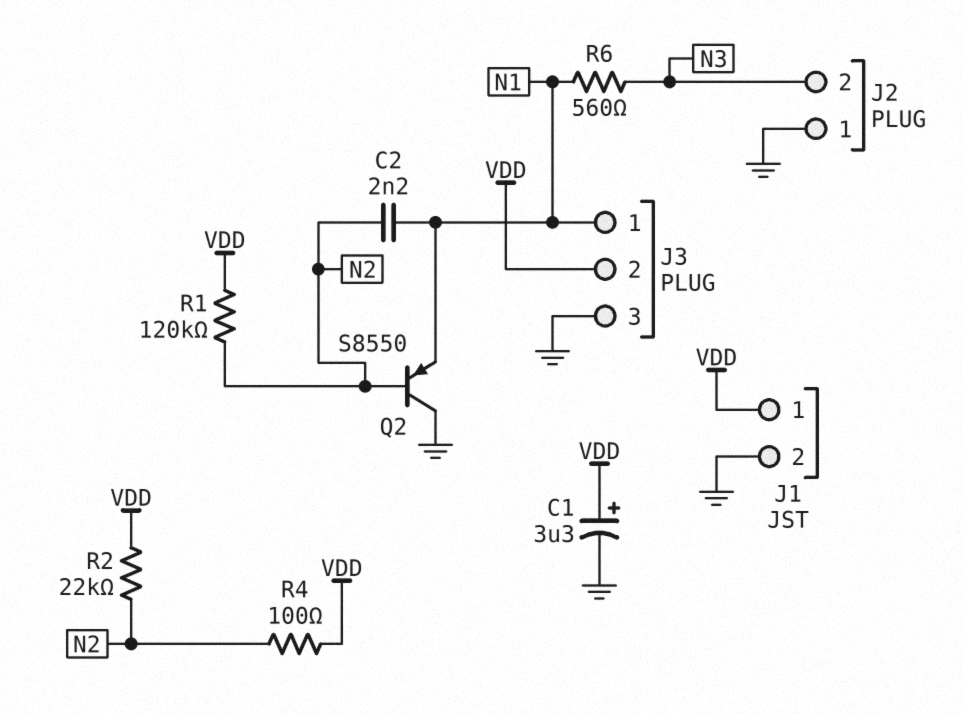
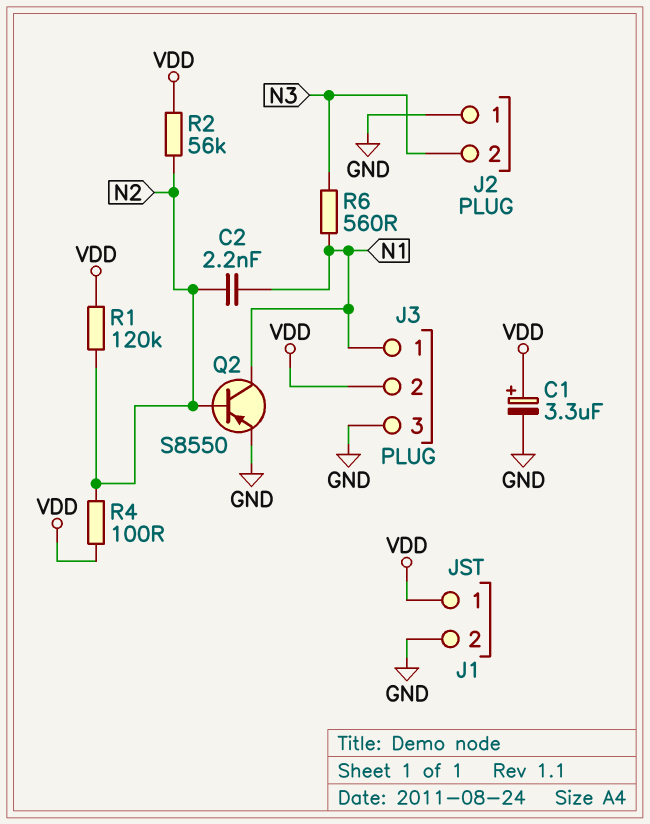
Q2: PNP S8550 (B N2, C GND, E N1) -> PNP S8550 (B N2, C N1, E GND)
R2: 22k (N2, VDD) -> 56k (N2, VDD)

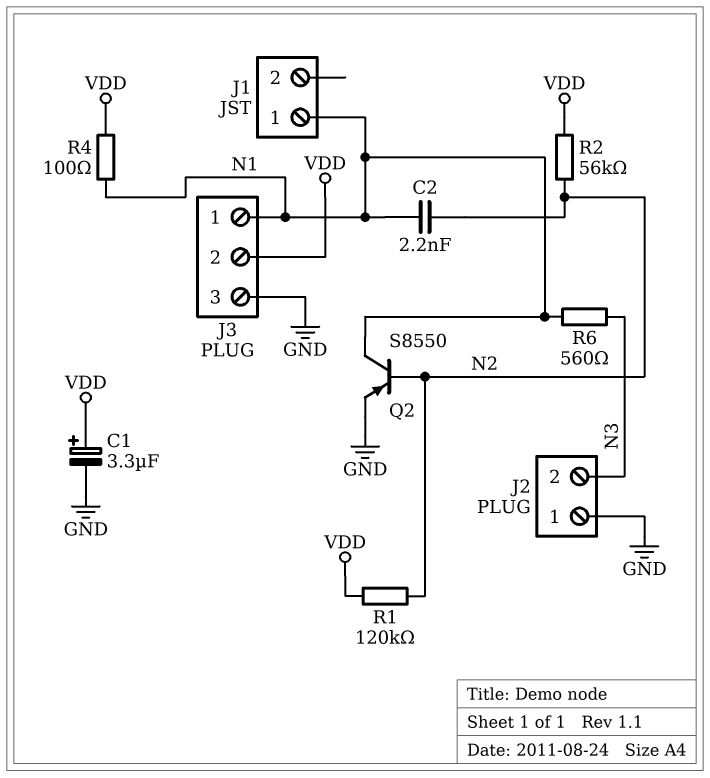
J1 pin 1: VDD -> N1
J1 pin 2: GND -> none
R4: 100 (N2, VDD) -> 100 (N1, VDD)

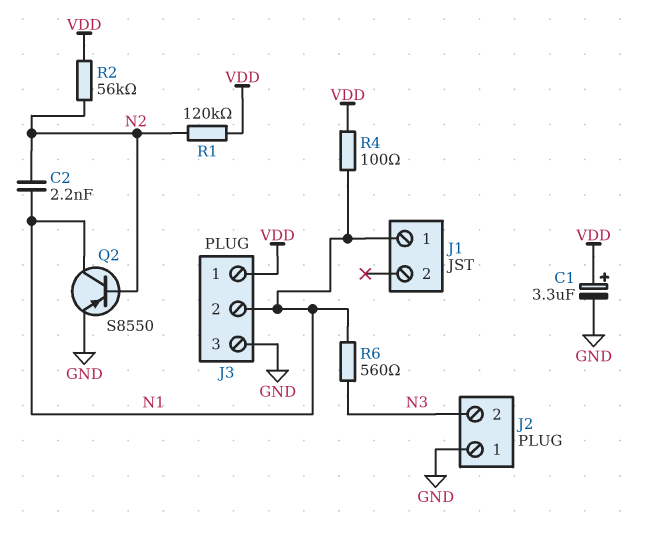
J3 pin 1: N1 -> VDD
J3 pin 2: VDD -> N1

